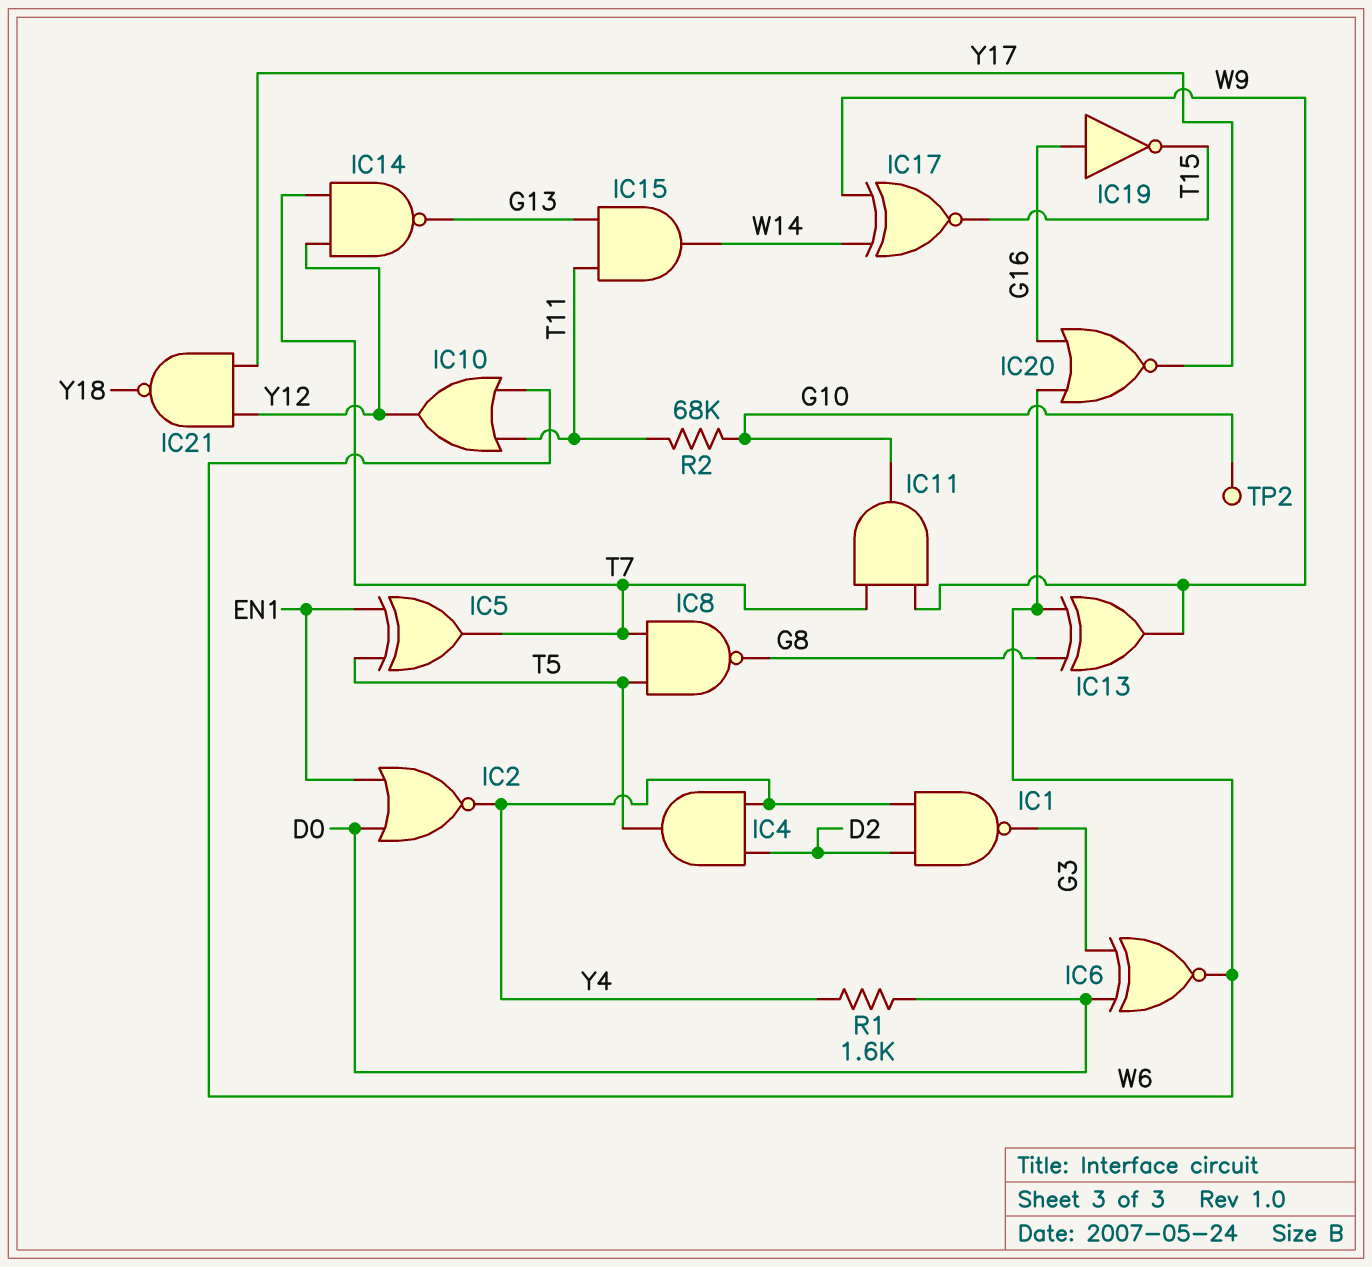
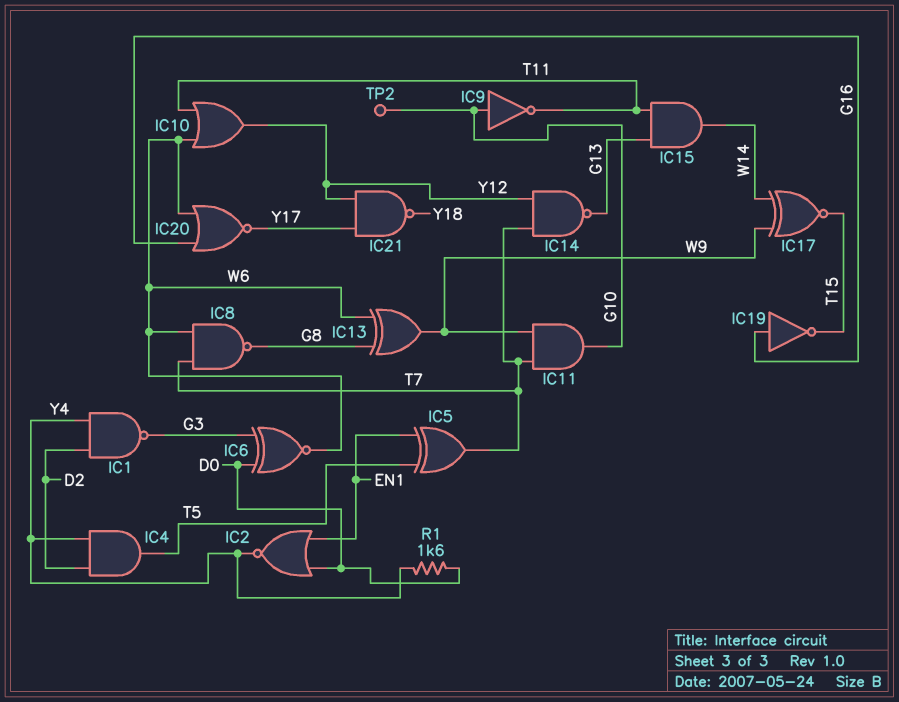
IC8: NAND (in T5, in T7, out G8) -> NAND (in T7, in W6, out G8)
IC9: none -> NOT (in G10, out T11)
R2: 68k (G10, T11) -> none

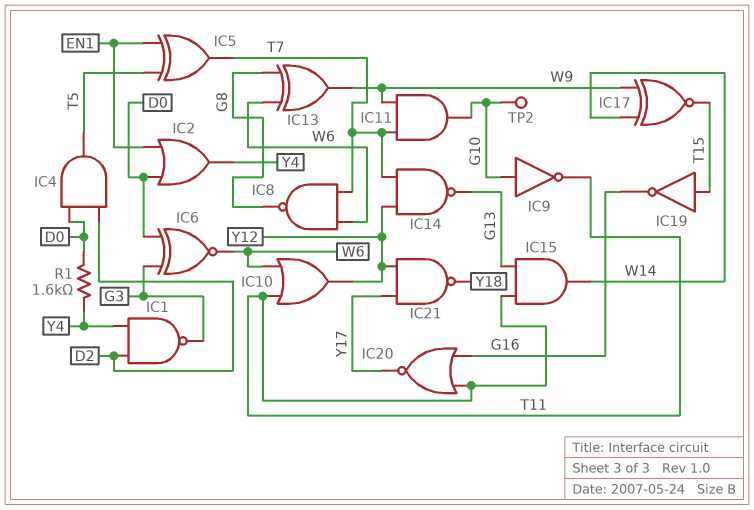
IC2: NOR (in D0, in EN1, out Y4) -> OR (in D0, in EN1, out Y4)
IC4: AND (in D2, in Y4, out T5) -> AND (in D0, in D2, out T5)
IC19: NOT (in G16, out T15) -> NOT (in T15, out G16)
IC20: NOR (in G16, in W6, out Y17) -> NOR (in G16, in T11, out Y17)

